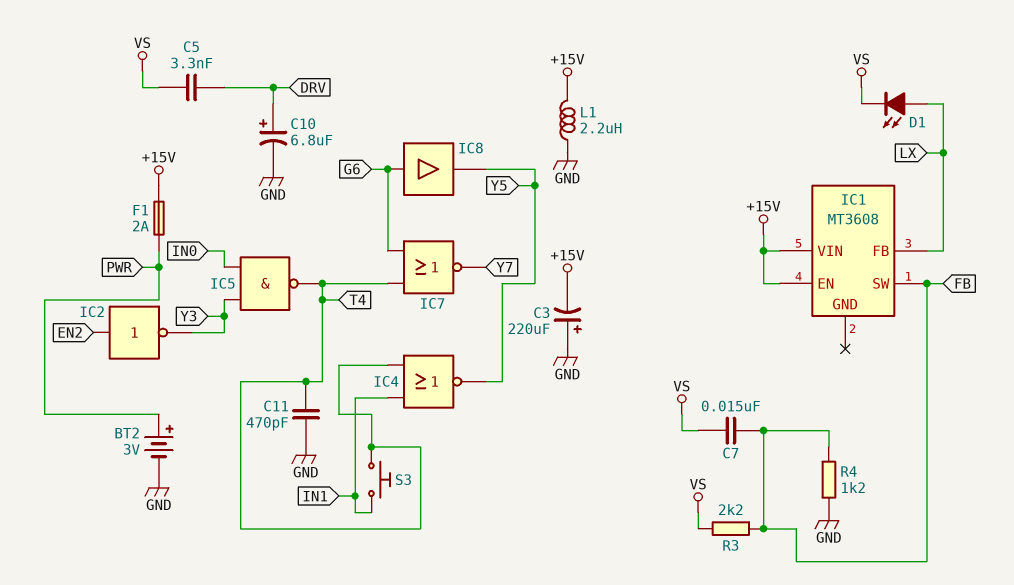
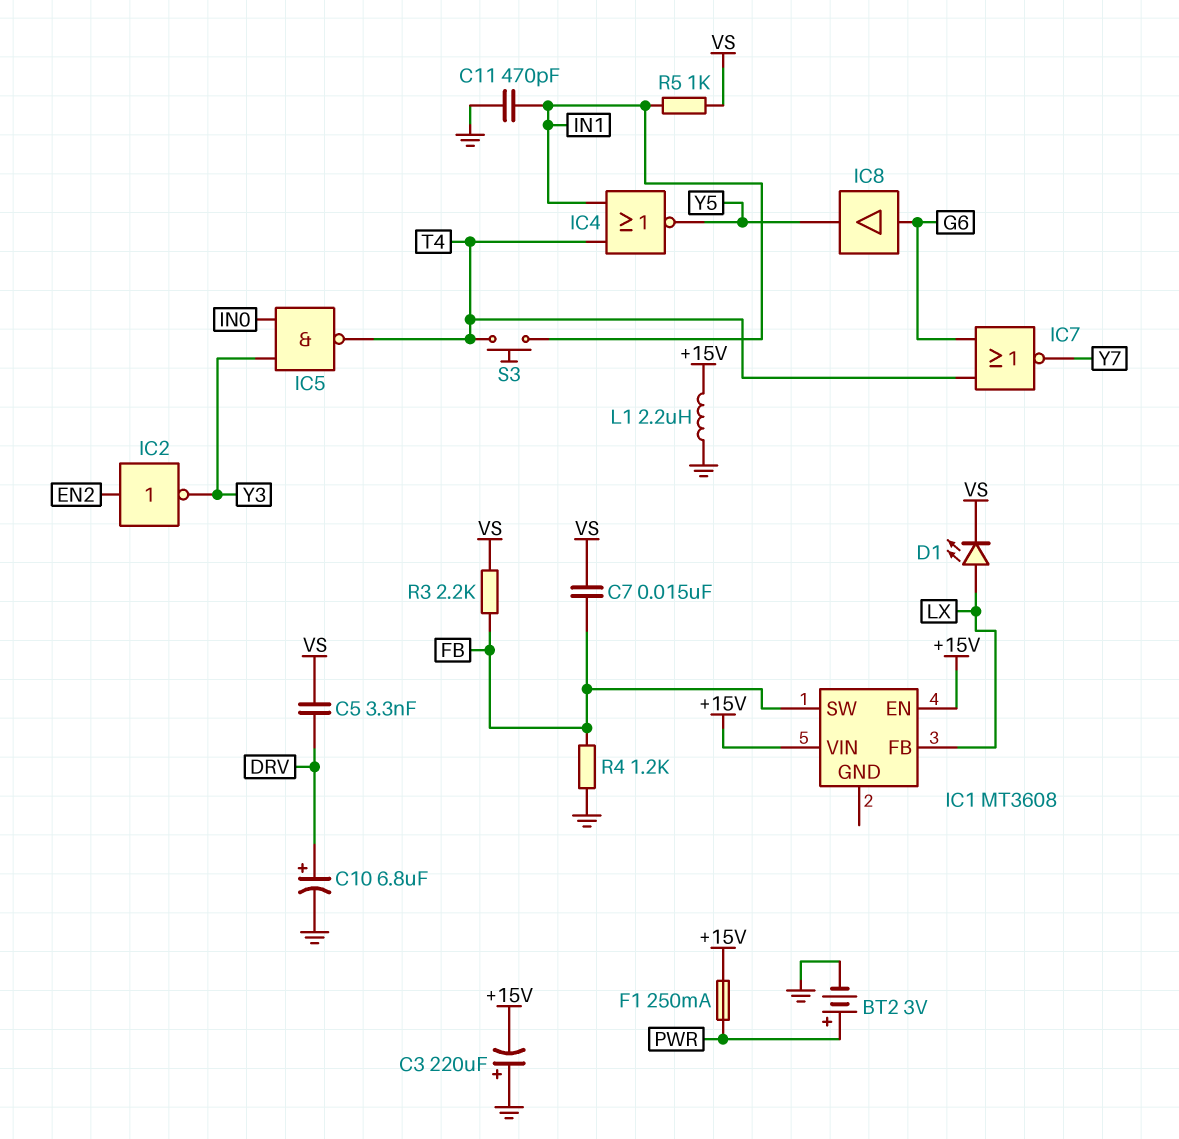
C11: 470pF (GND, T4) -> 470pF (GND, IN1)
F1: 2A (+15V, PWR) -> 250mA (+15V, PWR)
R5: none -> 1k (IN1, VS)

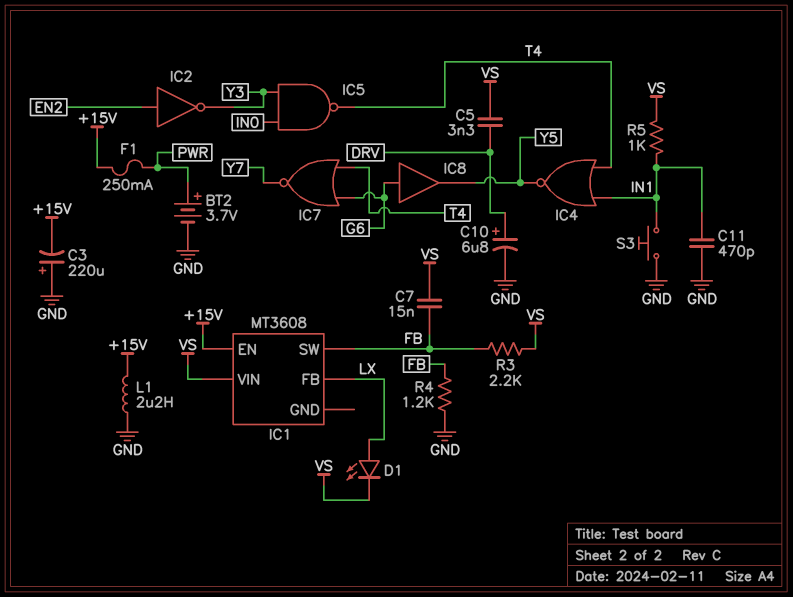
BT2: 3V (plus PWR, minus GND) -> 3.7V (plus PWR, minus GND)
IC1 pin VIN: +15V -> VS
S3: button (IN1, T4) -> button (GND, IN1)

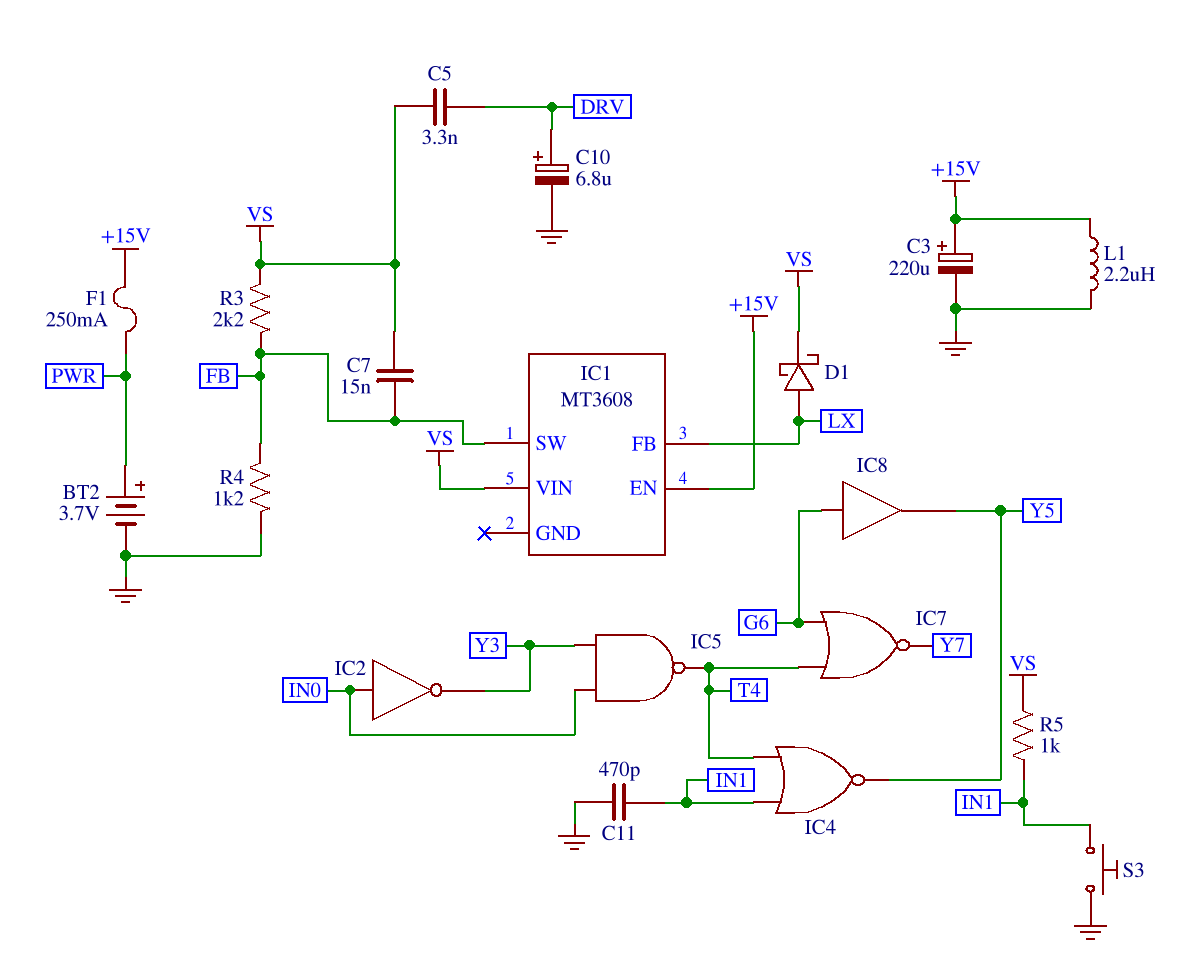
C3: 220uF (plus GND, minus +15V) -> 220uF (plus +15V, minus GND)
D1: LED (A LX, K VS) -> schottky (A LX, K VS)
IC2: NOT (in EN2, out Y3) -> NOT (in IN0, out Y3)

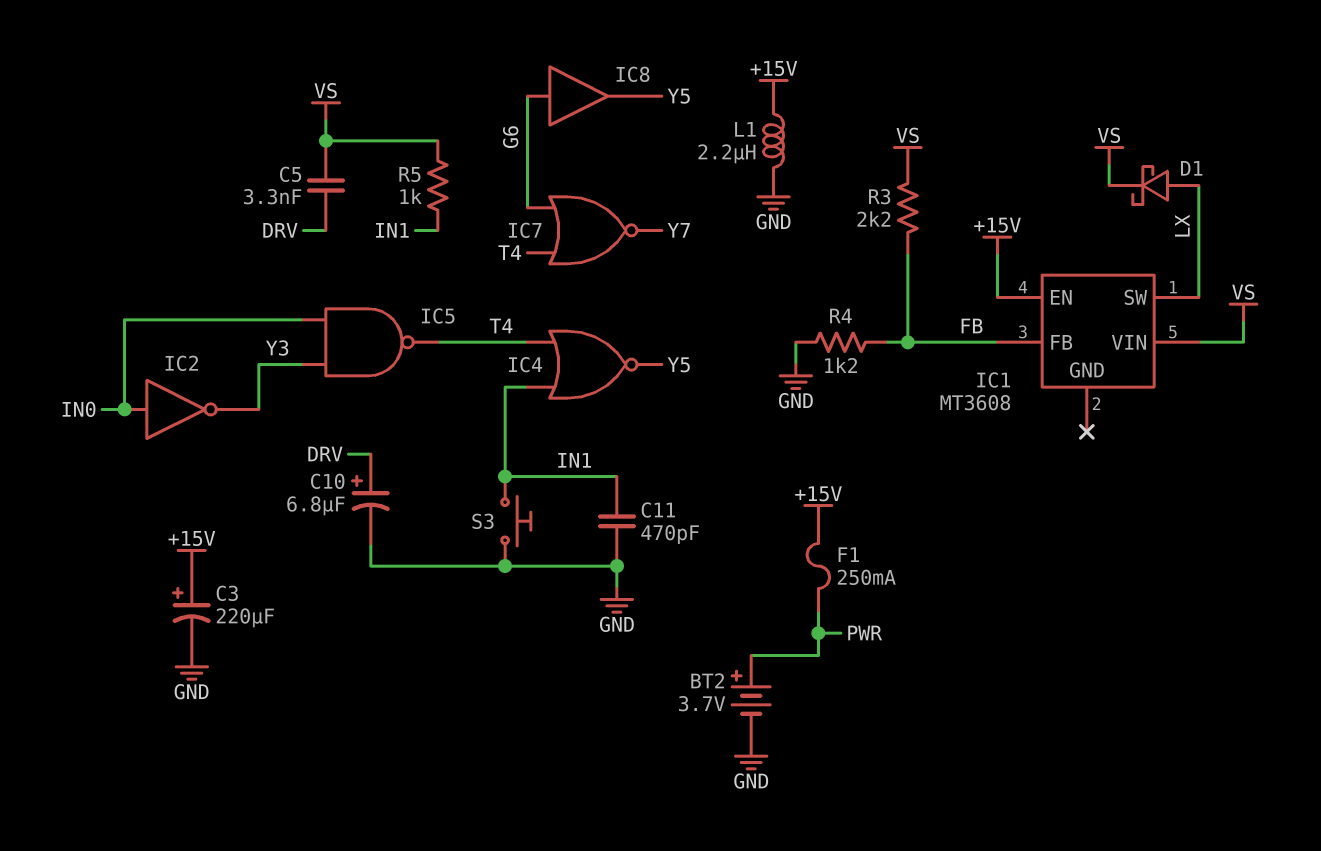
C7: 15nF (FB, VS) -> none
IC1 pin FB: LX -> FB
IC1 pin SW: FB -> LX

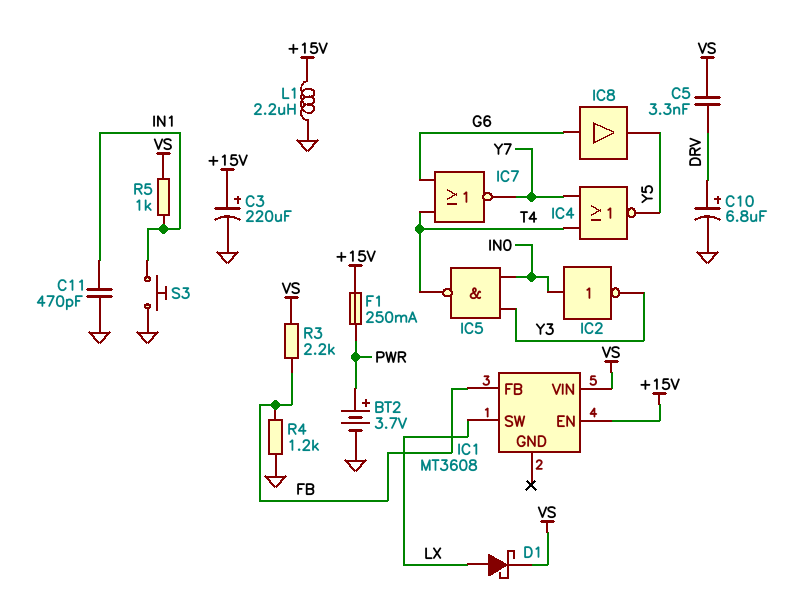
IC4: NOR (in IN1, in T4, out Y5) -> NOR (in T4, in Y7, out Y5)

